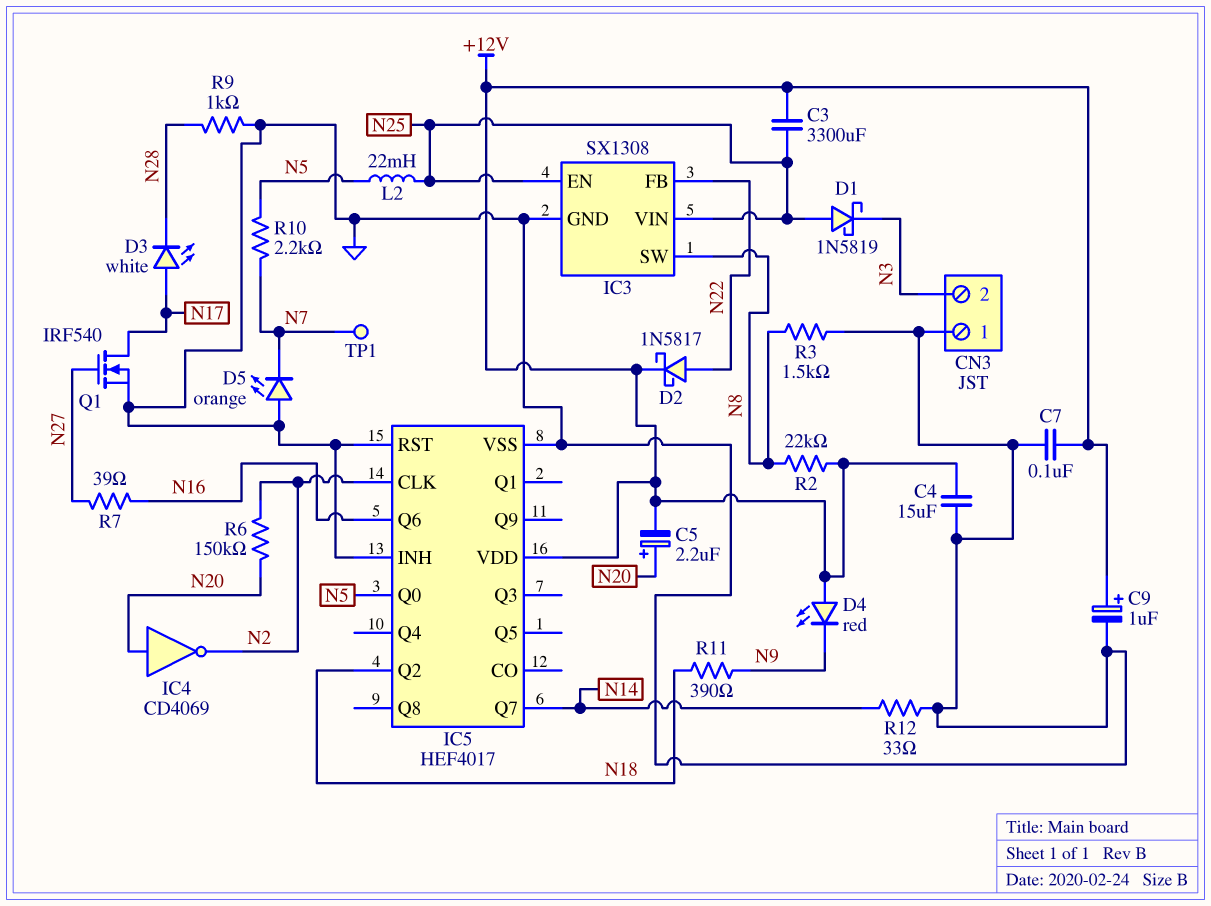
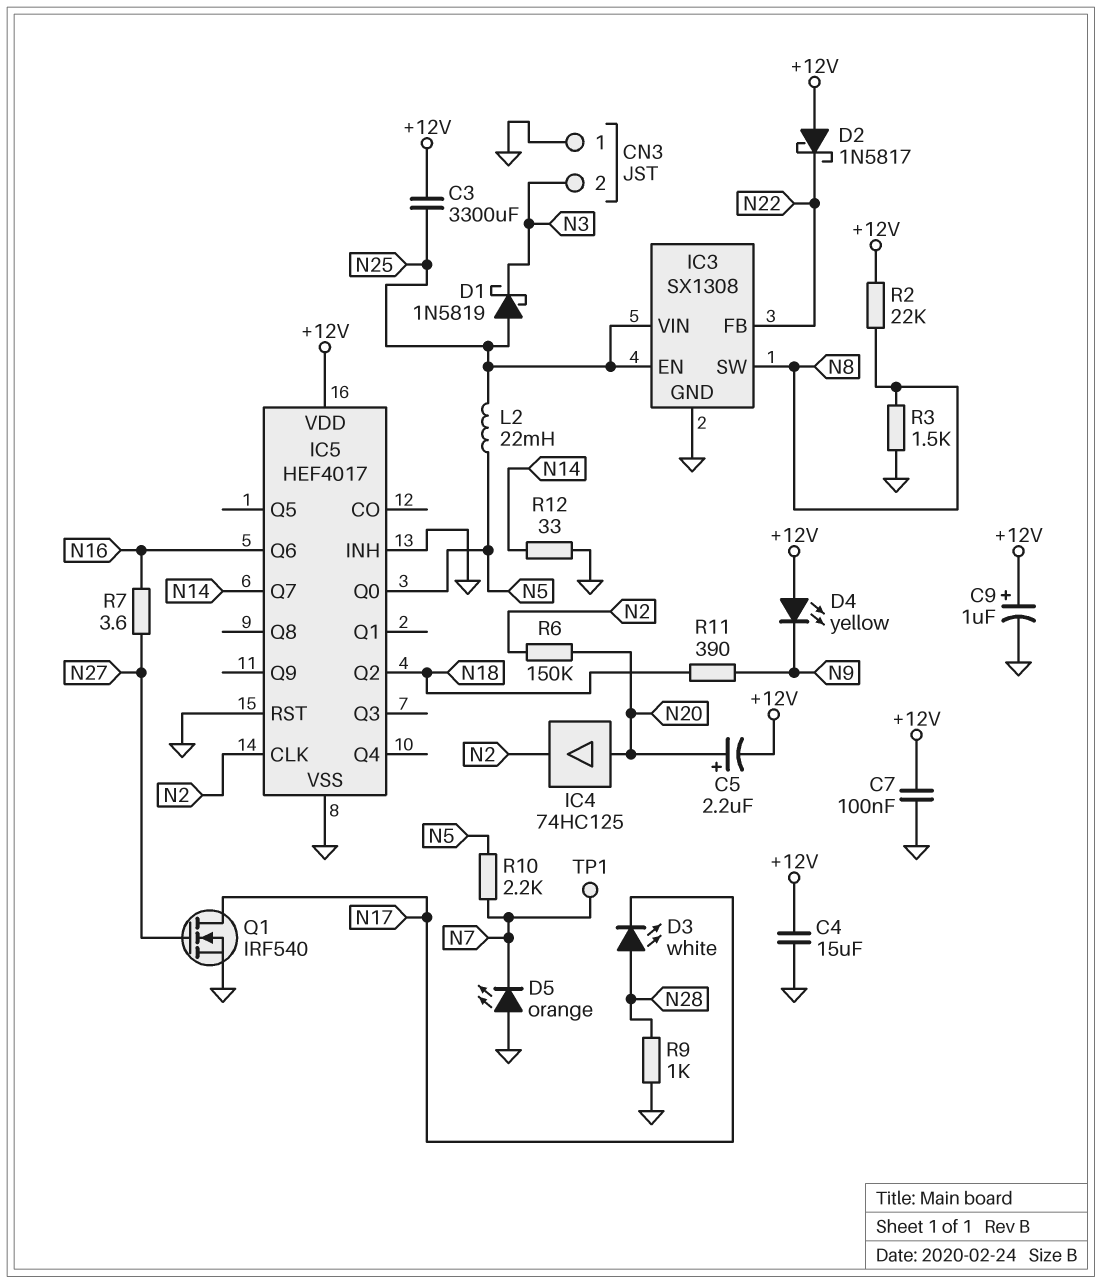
D2: schottky 1N5817 (A N22, K +12V) -> schottky 1N5817 (A +12V, K N22)
D3: LED white (A N17, K N28) -> LED white (A N28, K N17)
D4: LED red (A +12V, K N9) -> LED yellow (A +12V, K N9)
IC4: NOT CD4069 (in N20, out N2) -> buffer 74HC125 (in N20, out N2)
R7: 39 (N16, N27) -> 3.6 (N16, N27)

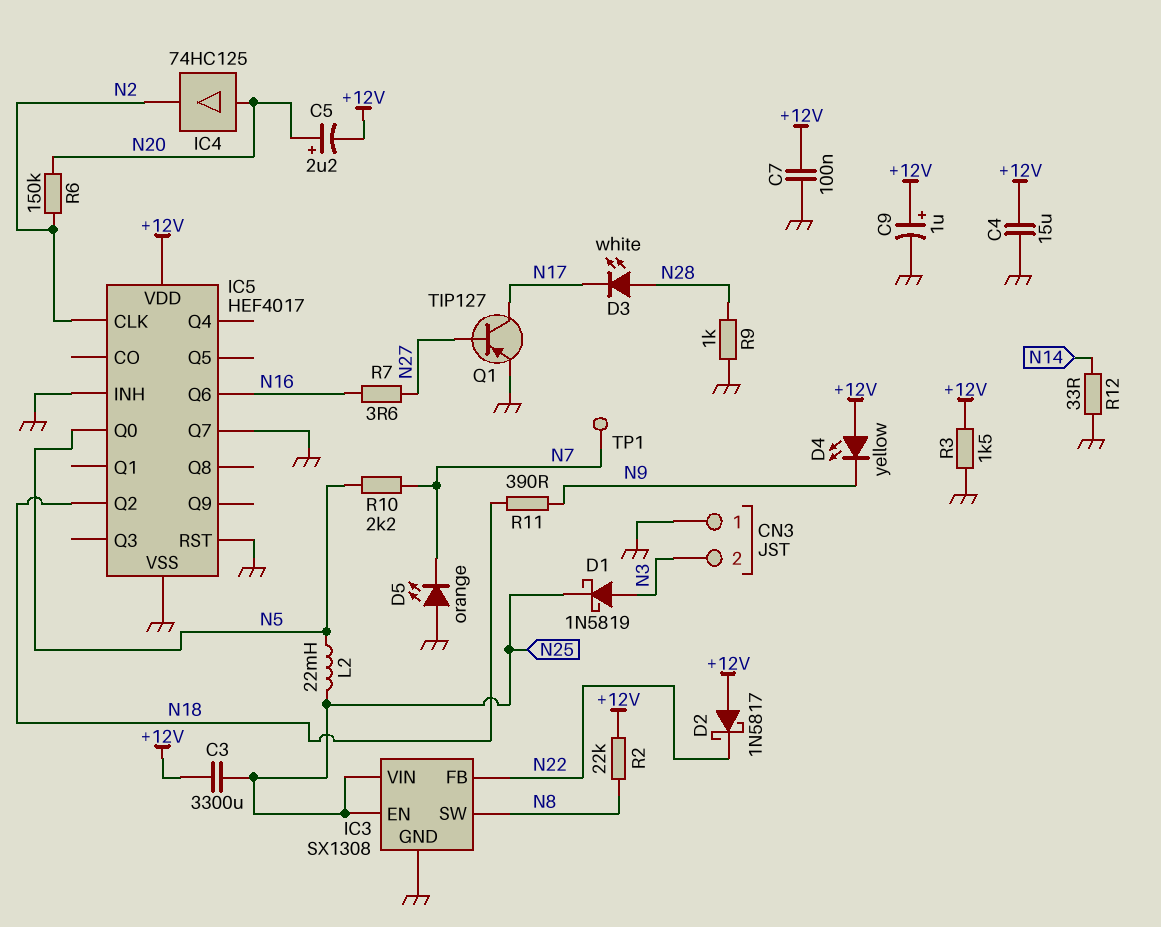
D1: schottky 1N5819 (A N25, K N3) -> schottky 1N5819 (A N3, K N25)
IC5 pin Q7: N14 -> GND
Q1: NMOS IRF540 (G N27, D N17, S GND) -> PNP TIP127 (B N27, C N17, E GND)
R3: 1.5k (GND, N8) -> 1.5k (+12V, GND)

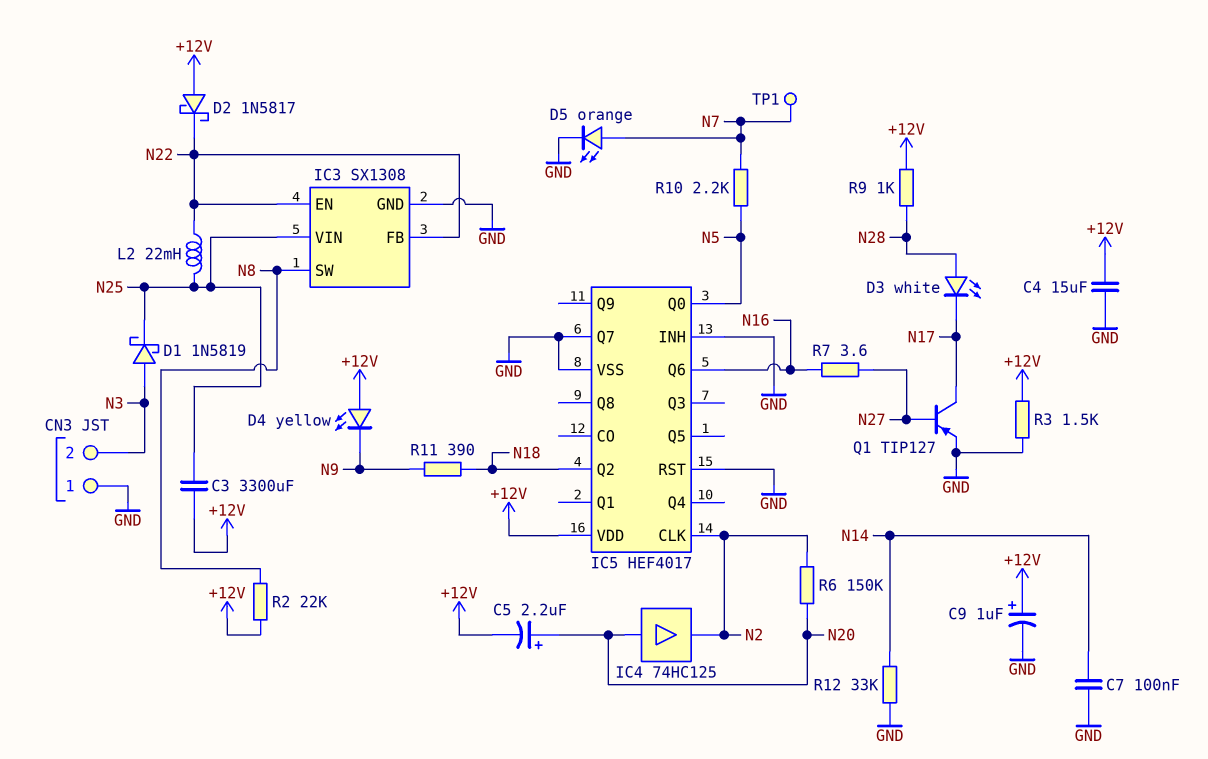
C7: 100nF (+12V, GND) -> 100nF (GND, N14)
D5: LED orange (A GND, K N7) -> LED orange (A N7, K GND)
IC3 pin EN: N25 -> N22
L2: 22mH (N5, N25) -> 22mH (N22, N25)
R9: 1k (GND, N28) -> 1k (+12V, N28)
R12: 33 (GND, N14) -> 33k (GND, N14)

